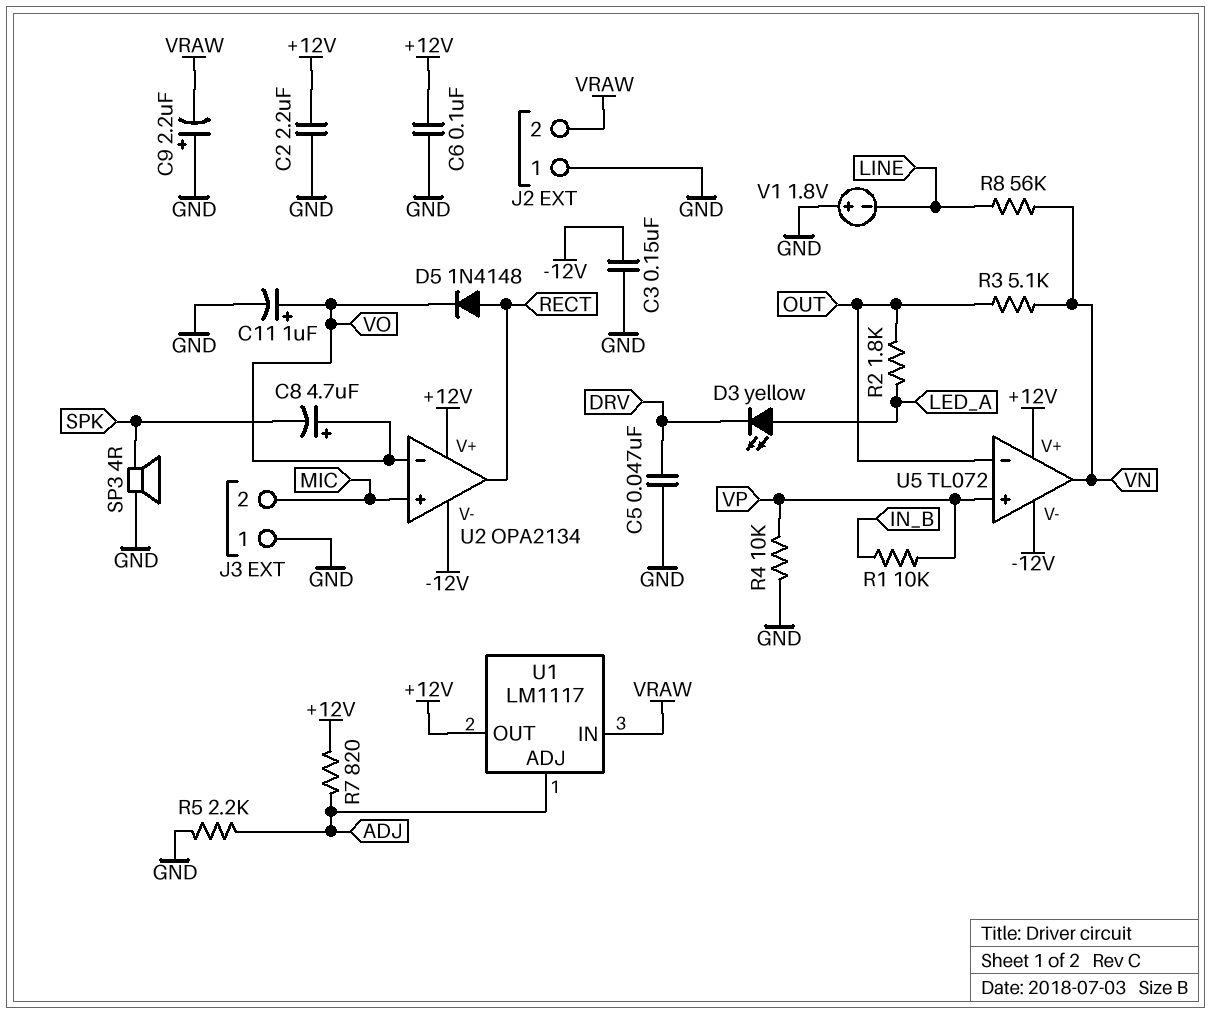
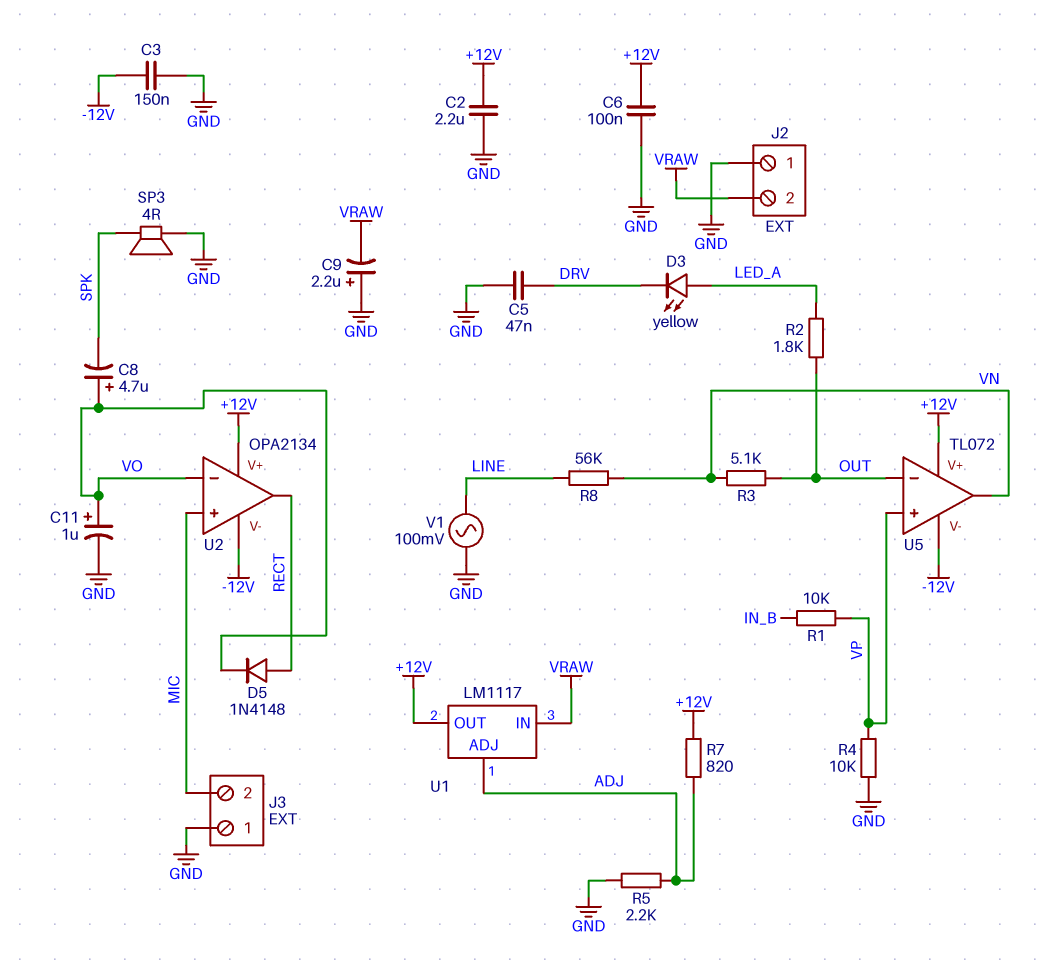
V1: 1.8V (plus GND, minus LINE) -> AC 100mV (GND, LINE)

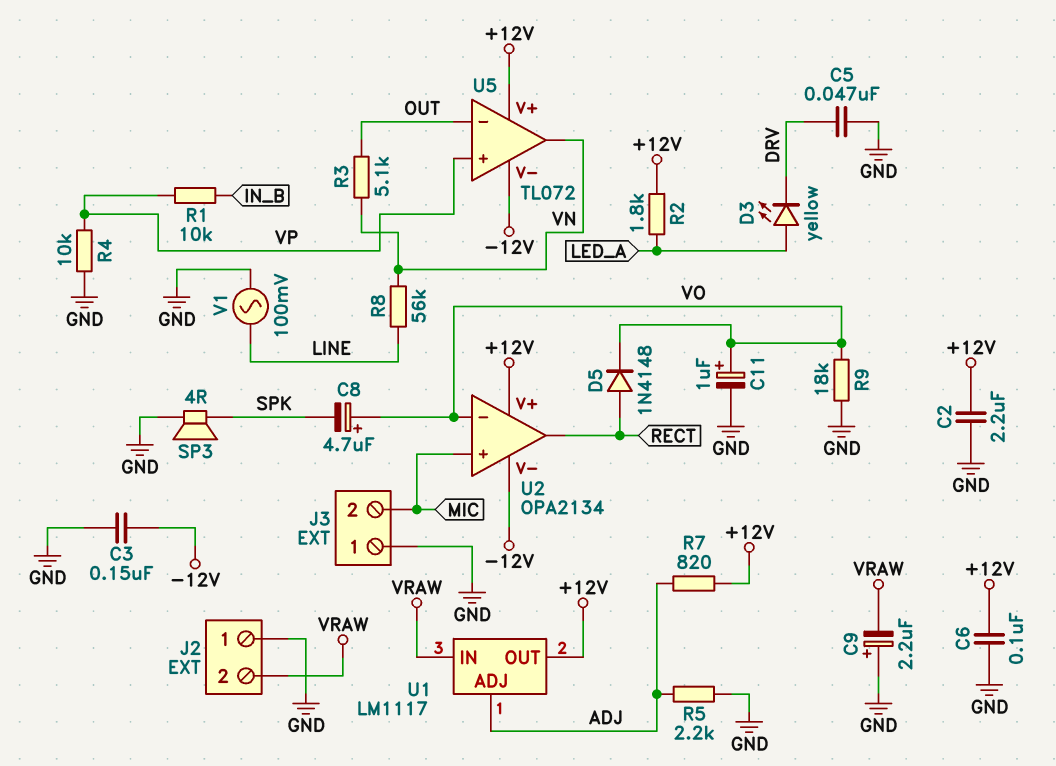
R2: 1.8k (LED_A, OUT) -> 1.8k (+12V, LED_A)
R9: none -> 18k (GND, VO)

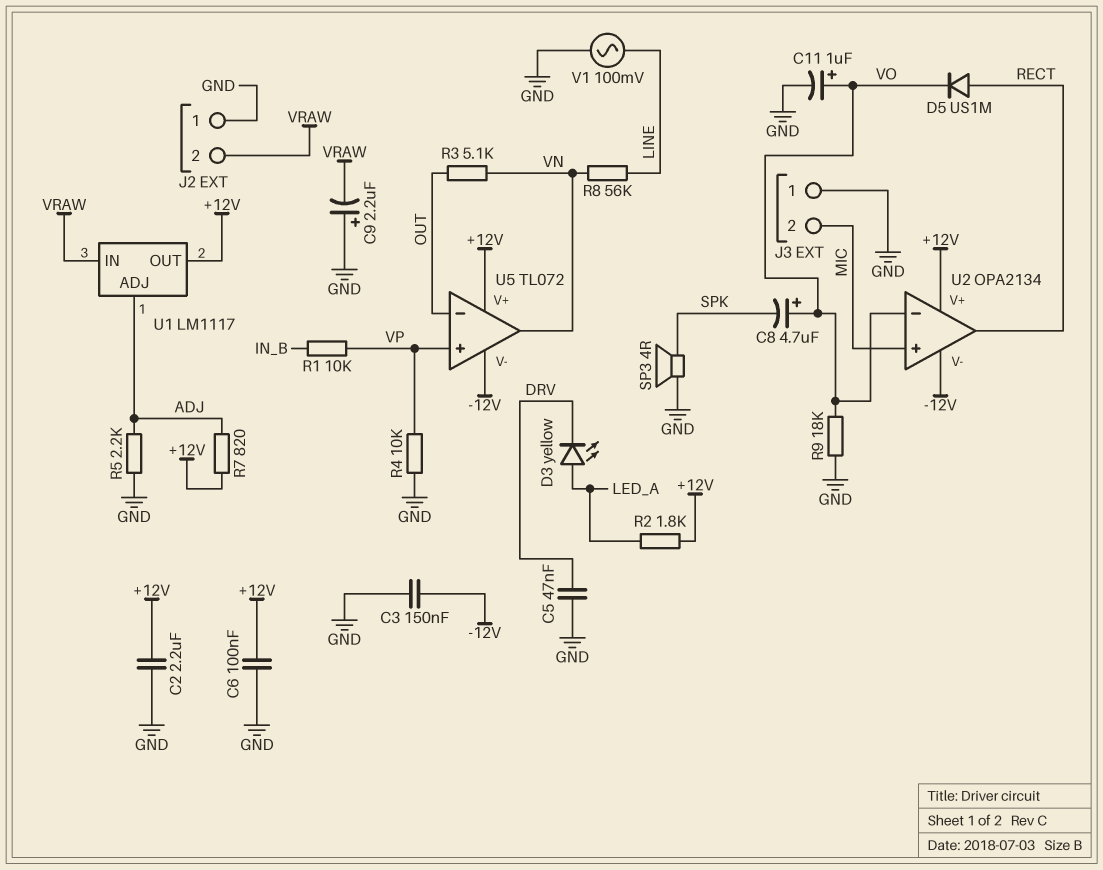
D5: diode 1N4148 (A RECT, K VO) -> diode US1M (A RECT, K VO)

